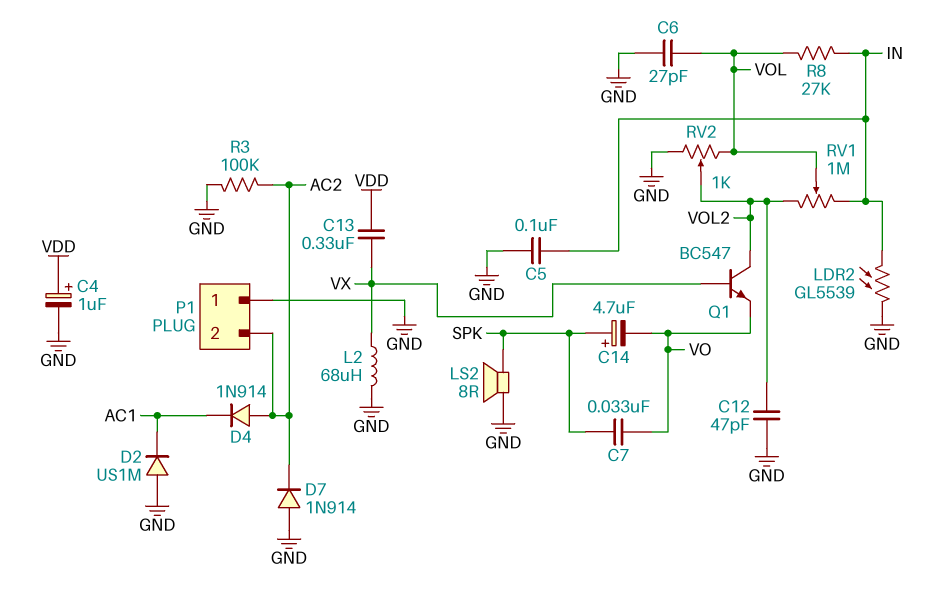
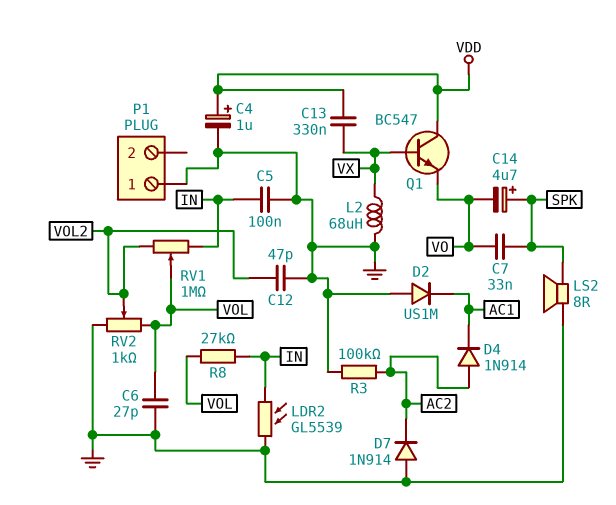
P1 pin 2: AC2 -> none
Q1: NPN BC547 (B VX, C VOL2, E VO) -> NPN BC547 (B VX, C VDD, E VO)

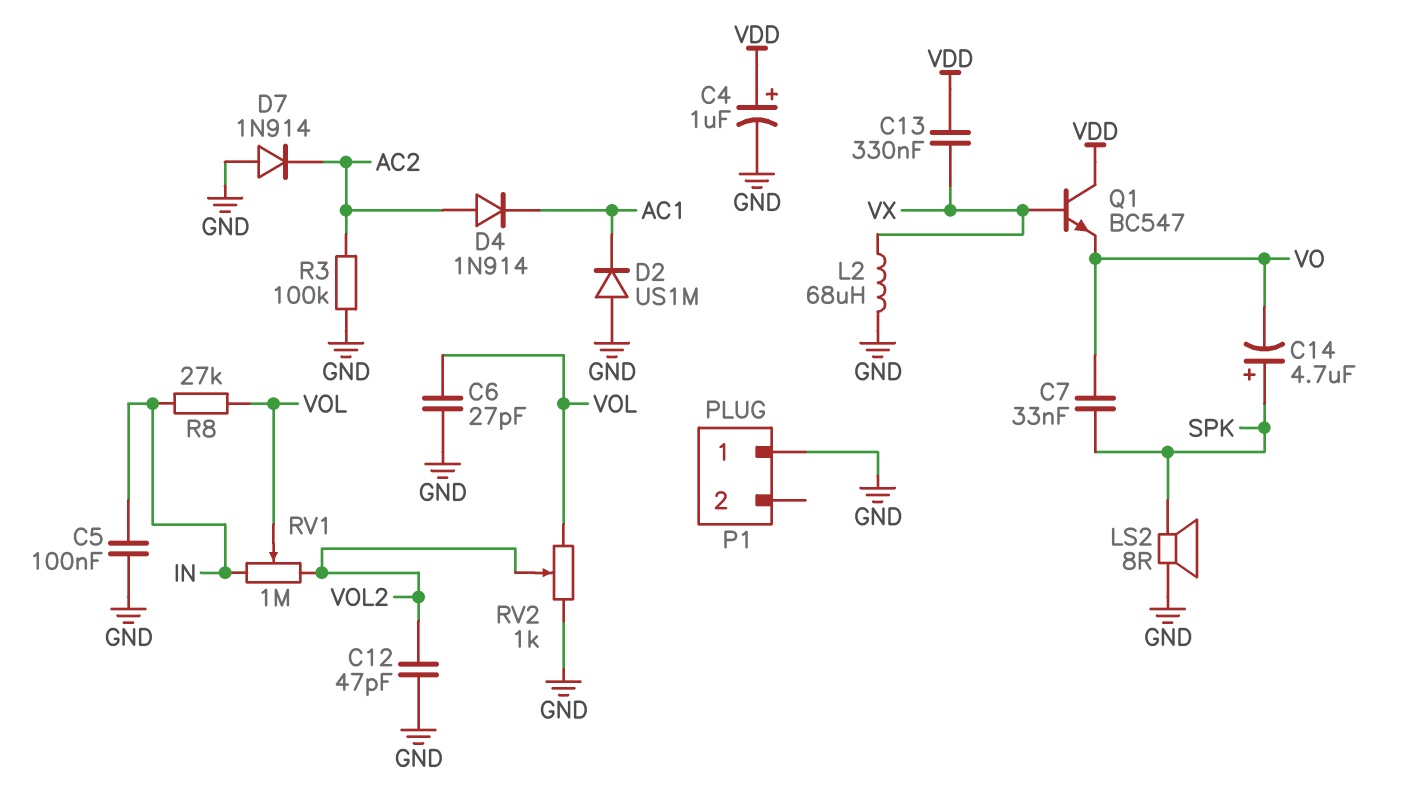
LDR2: GL5539 (GND, IN) -> none

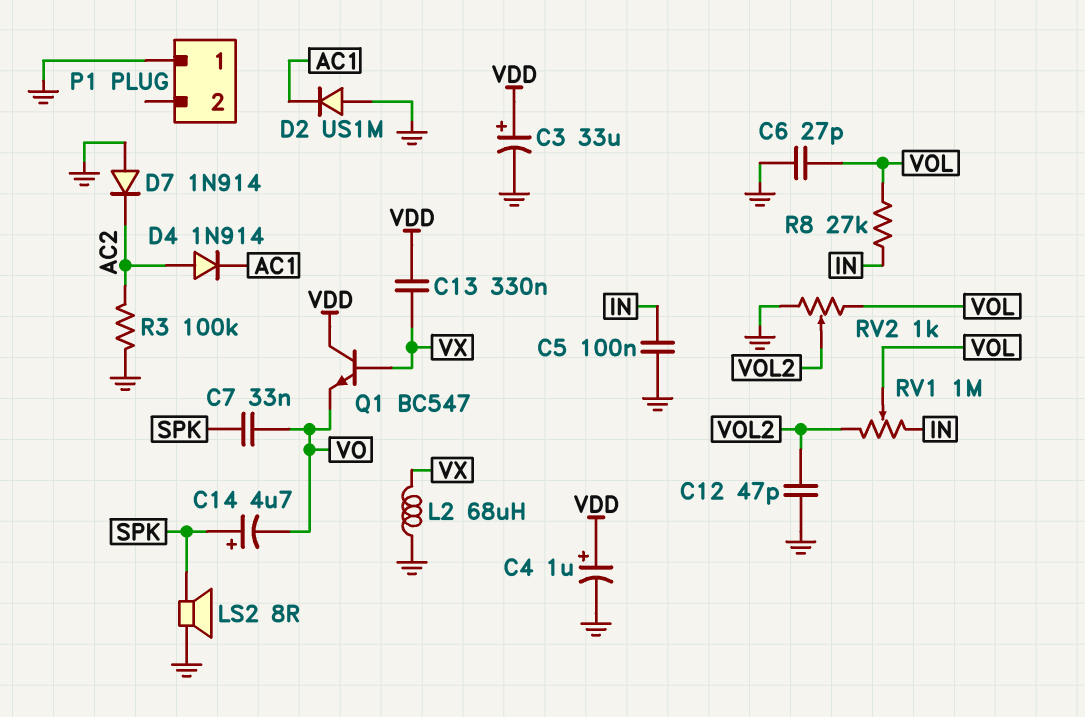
C3: none -> 33uF (plus VDD, minus GND)

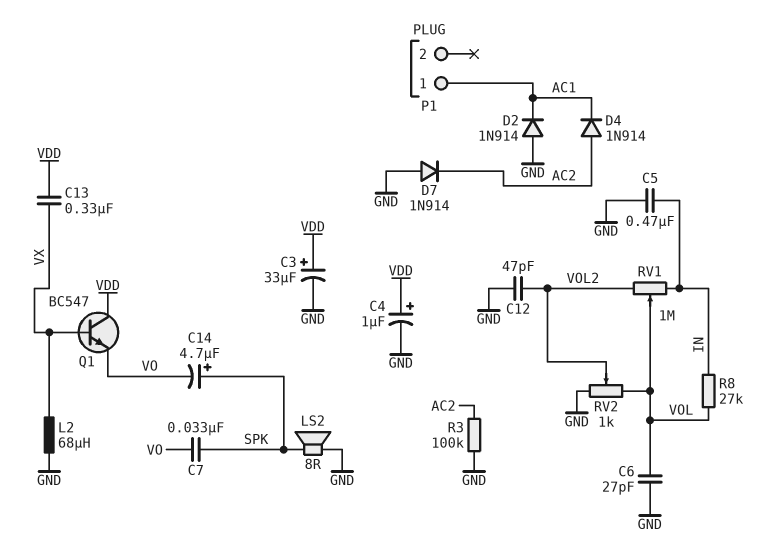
C5: 100nF (GND, IN) -> 470nF (GND, IN)
D2: diode US1M (A GND, K AC1) -> diode 1N914 (A GND, K AC1)
P1 pin 1: GND -> AC1

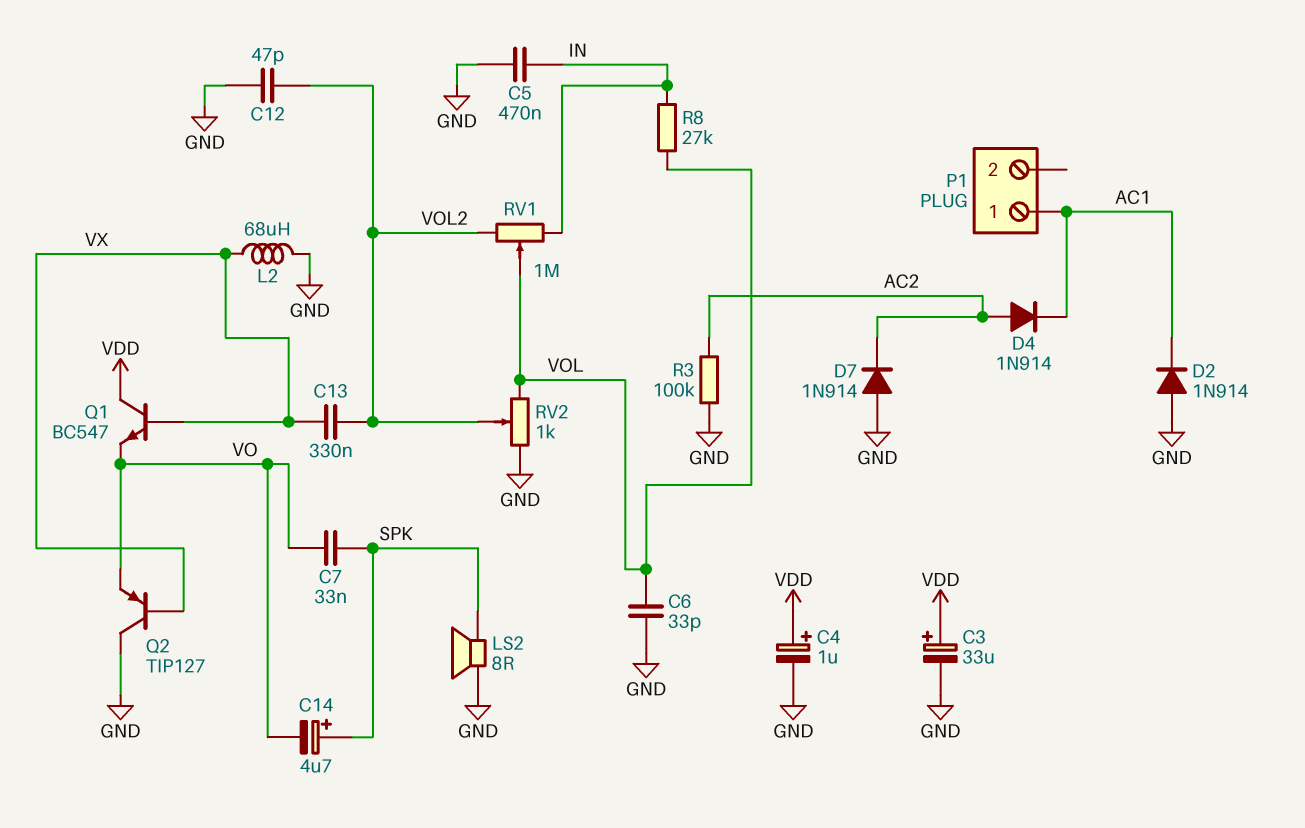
C6: 27pF (GND, VOL) -> 33pF (GND, VOL)
C13: 330nF (VDD, VX) -> 330nF (VOL2, VX)
Q2: none -> PNP TIP127 (B VX, C GND, E VO)

